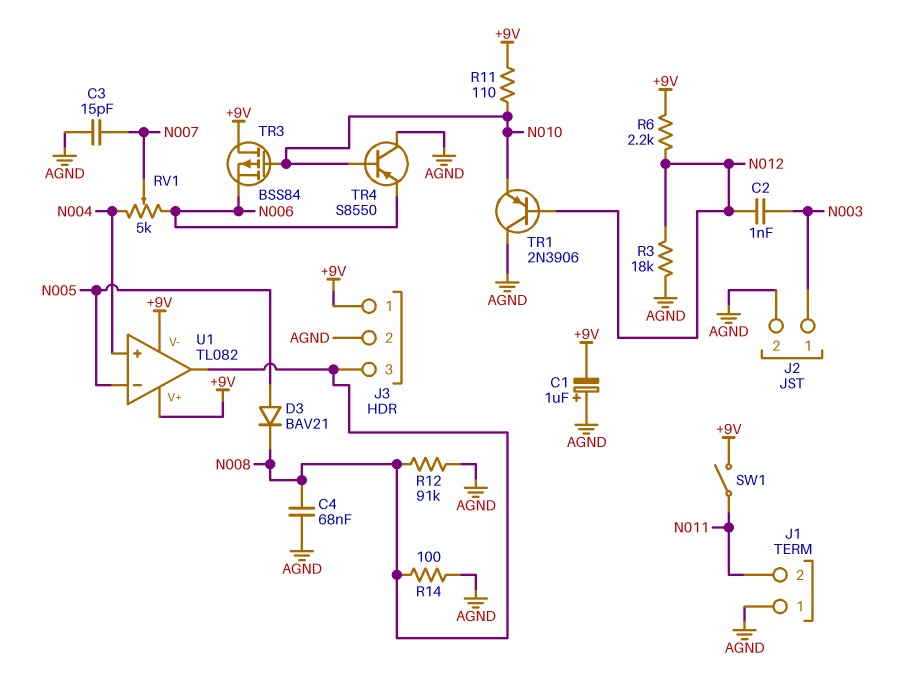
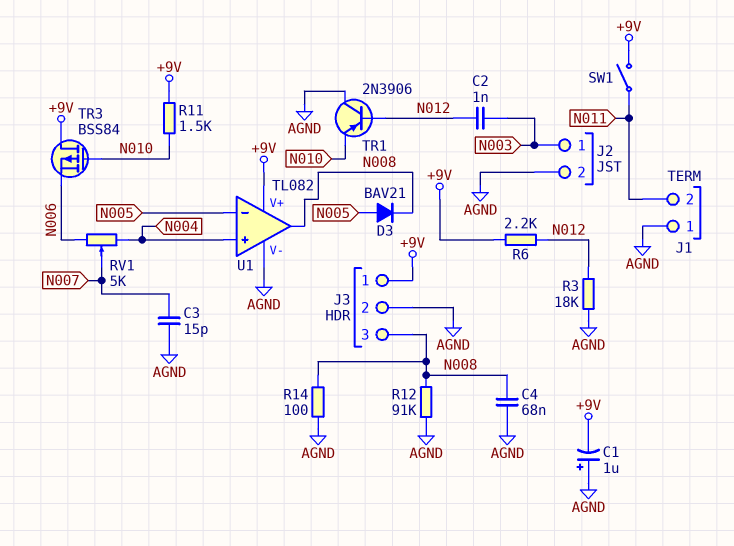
R11: 110 (+9V, N010) -> 1.5k (+9V, N010)
TR4: PNP S8550 (B N010, C AGND, E N006) -> none
U1 pin V-: +9V -> AGND

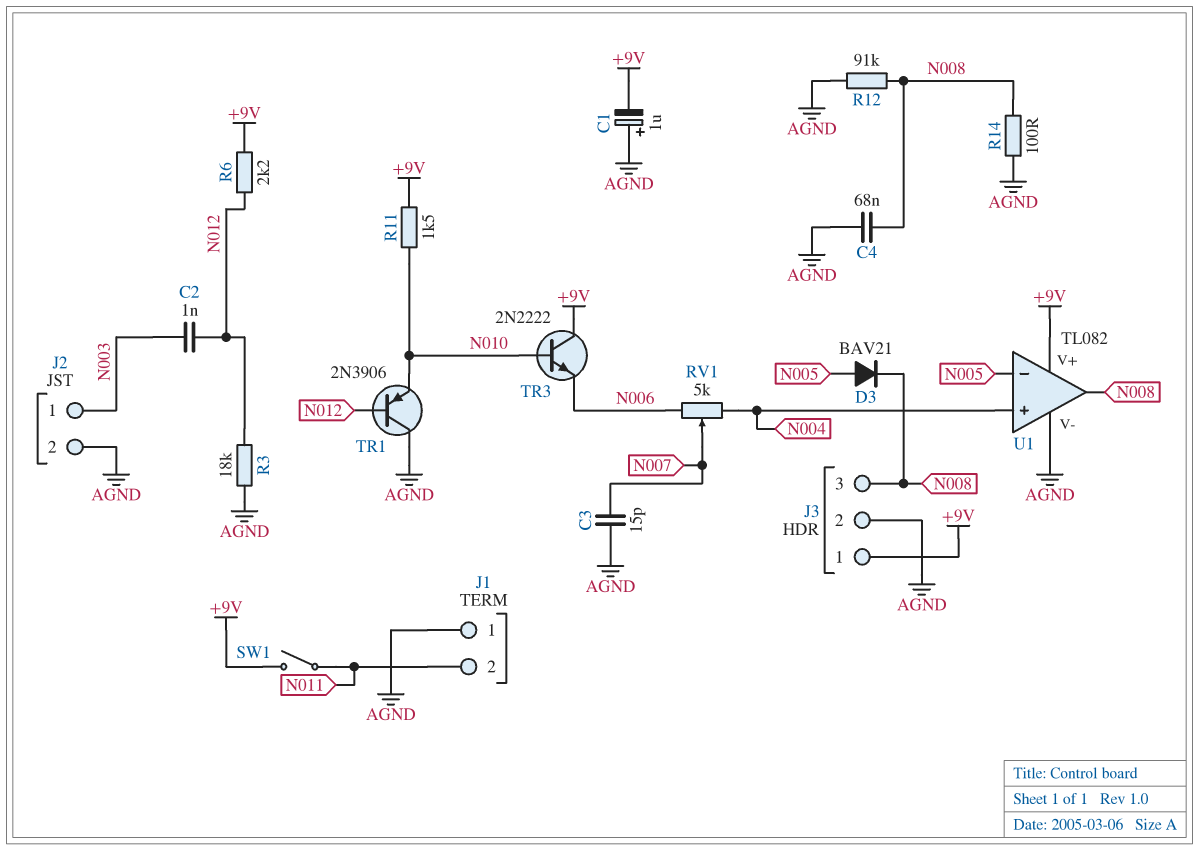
TR3: PMOS BSS84 (G N010, D +9V, S N006) -> NPN 2N2222 (B N010, C +9V, E N006)

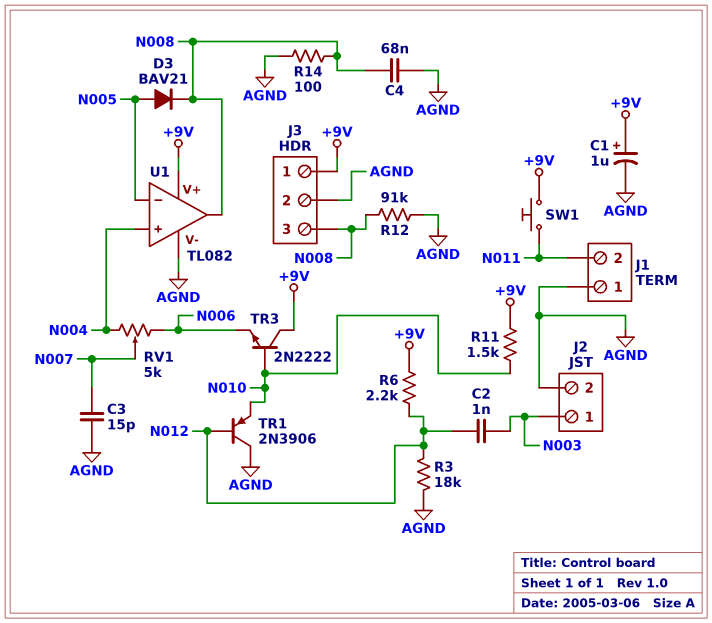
C1: 1uF (plus AGND, minus +9V) -> 1uF (plus +9V, minus AGND)
SW1: switch (+9V, N011) -> button (+9V, N011)

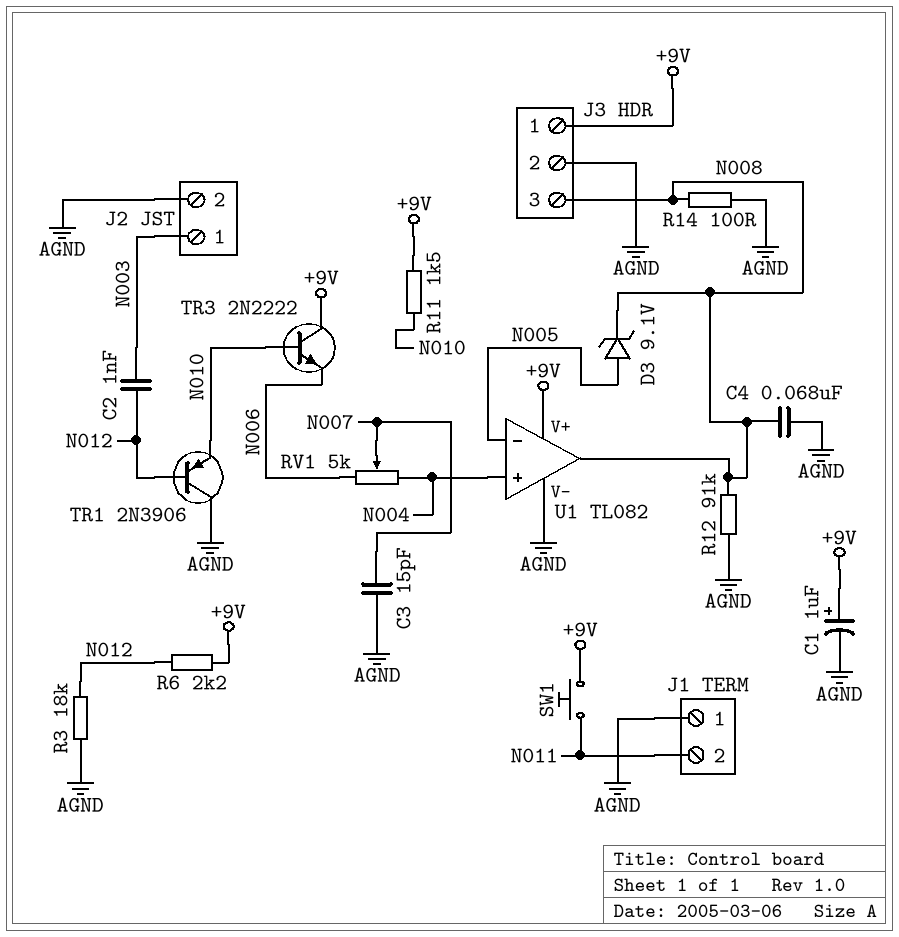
D3: diode BAV21 (A N005, K N008) -> zener 9.1V (A N005, K N008)

